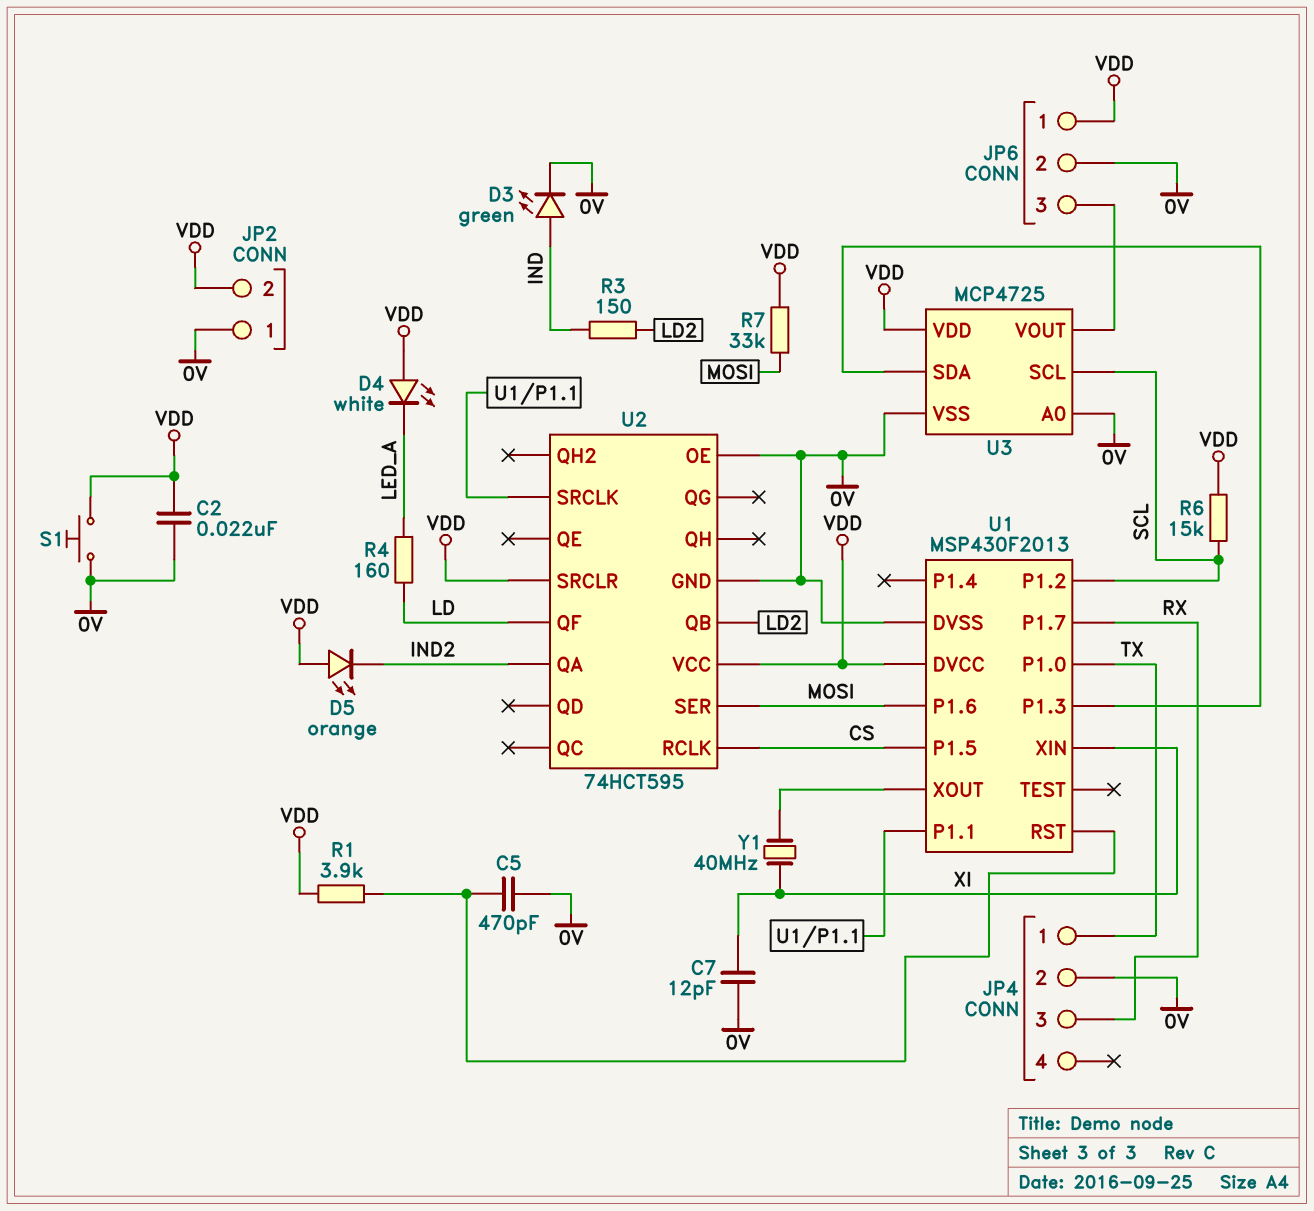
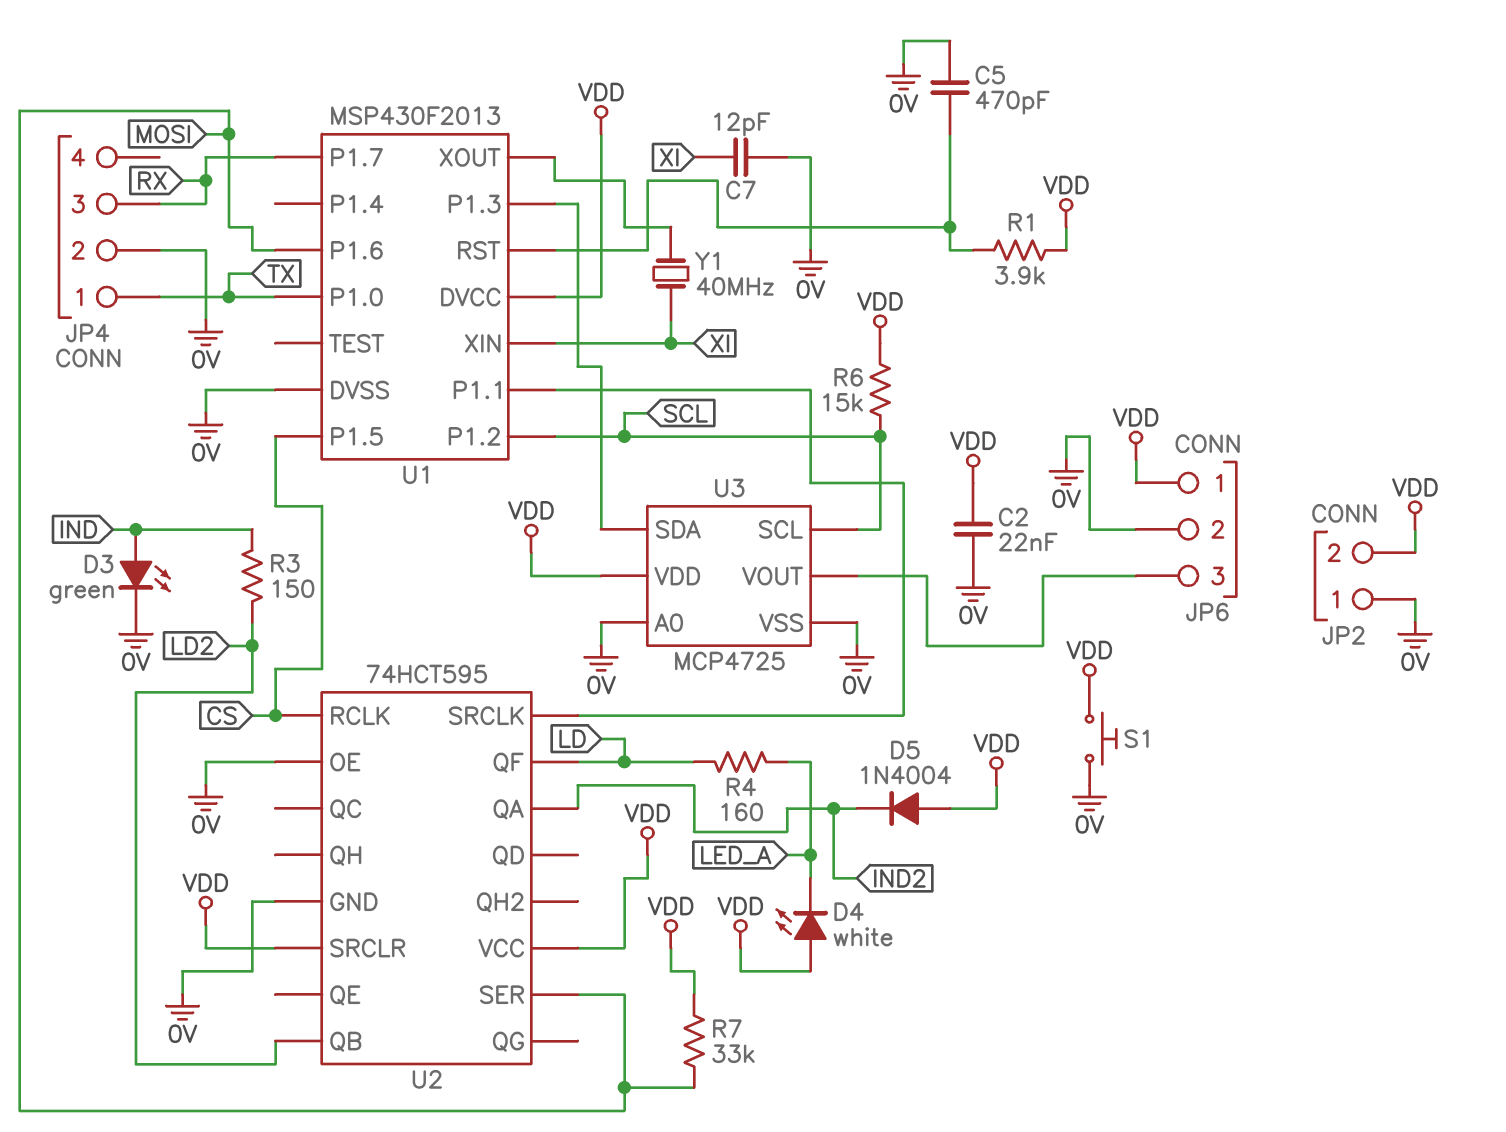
D5: LED orange (A VDD, K IND2) -> diode 1N4004 (A VDD, K IND2)

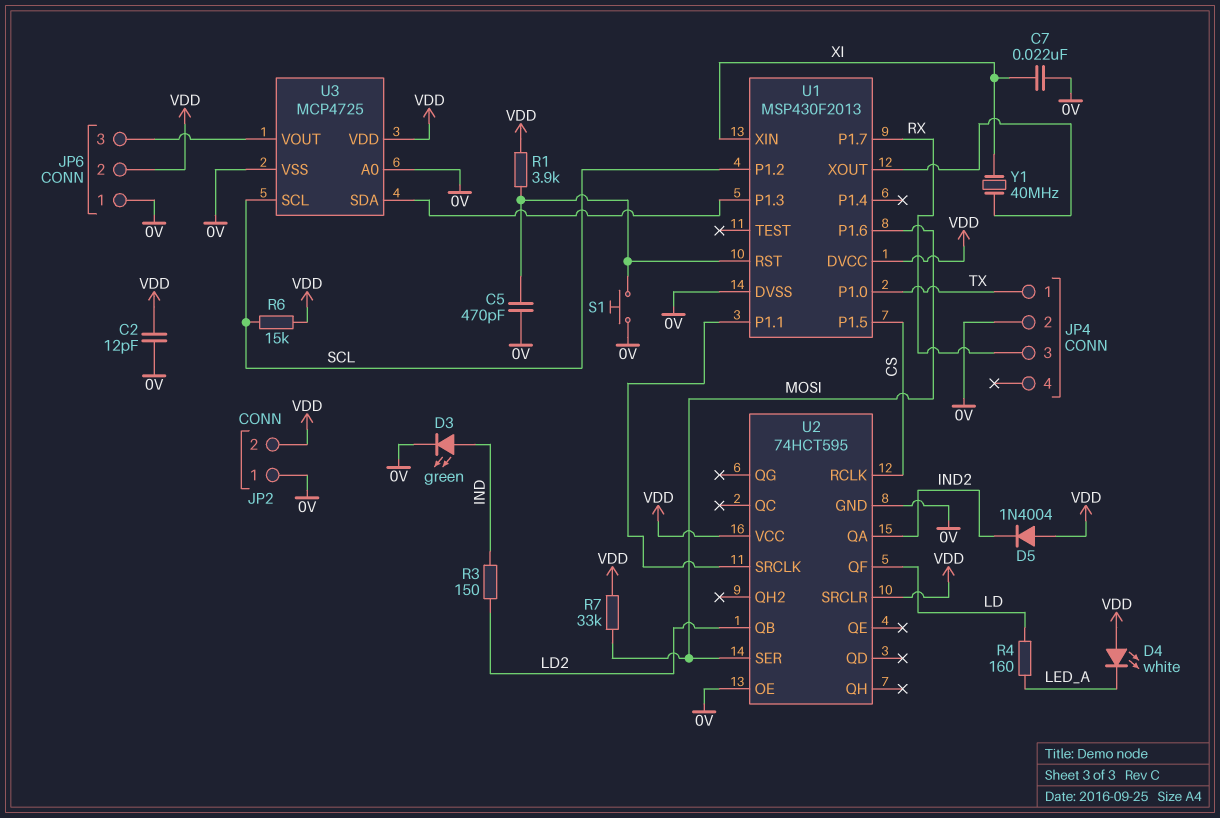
C2: 22nF (0V, VDD) -> 12pF (0V, VDD)
C7: 12pF (0V, XI) -> 22nF (0V, XI)
JP6 pin 1: VDD -> 0V
JP6 pin 2: 0V -> VDD
S1: button (0V, VDD) -> button (0V, U1/RST)

